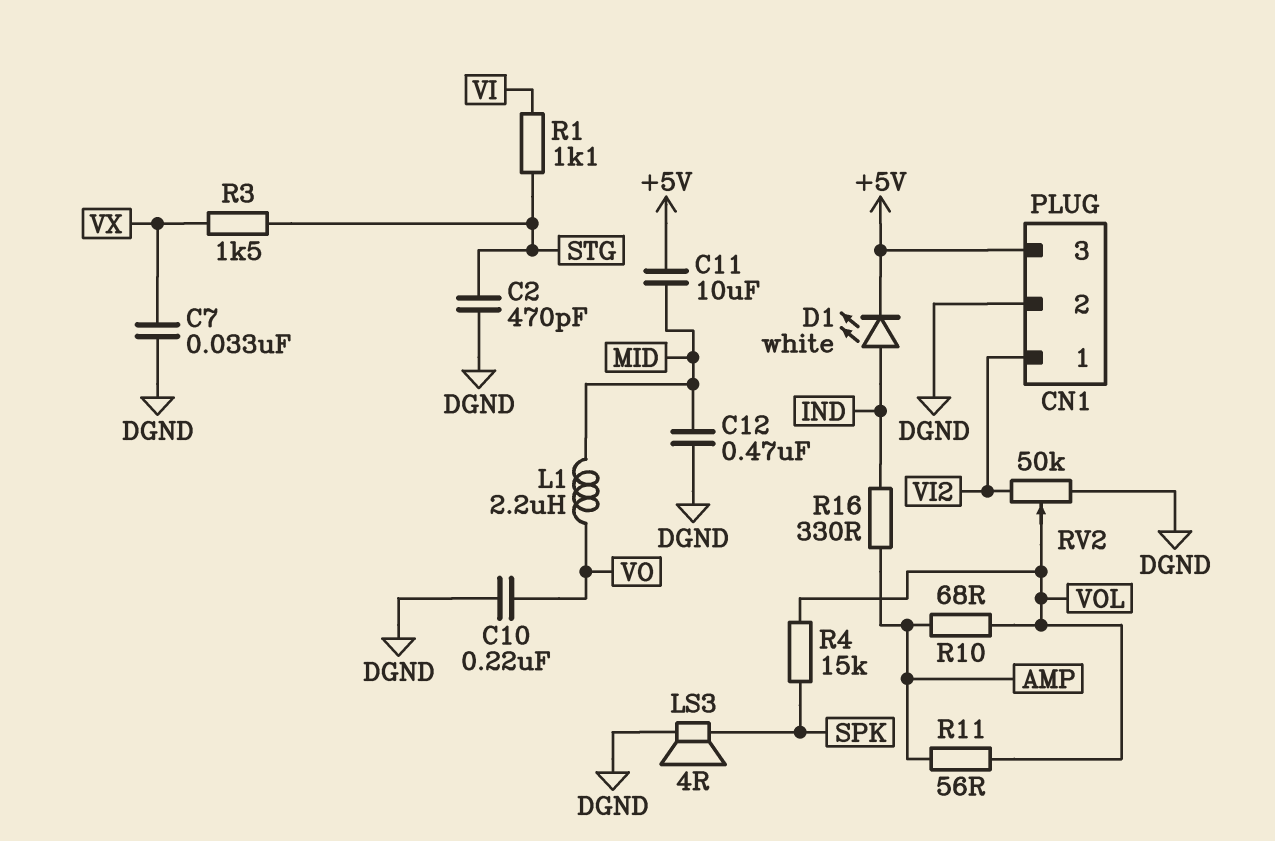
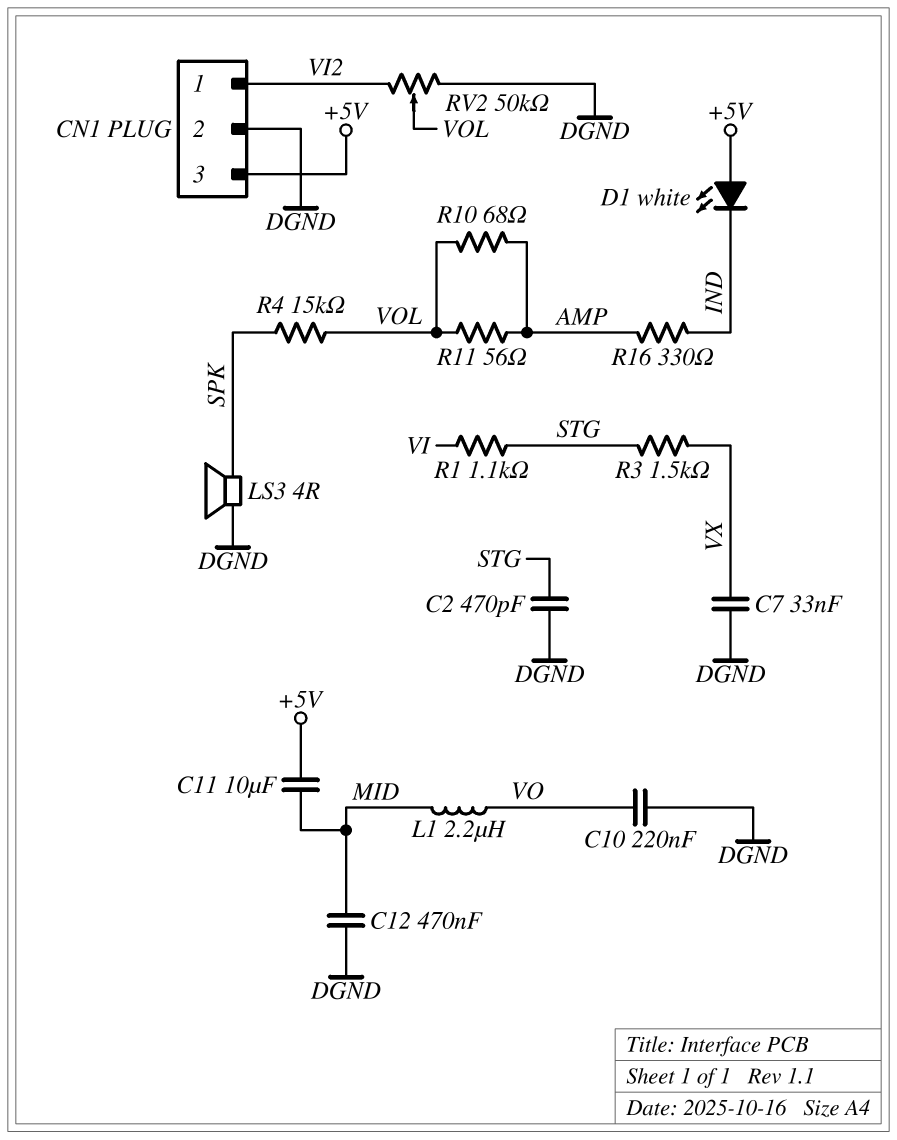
D1: LED white (A IND, K +5V) -> LED white (A +5V, K IND)

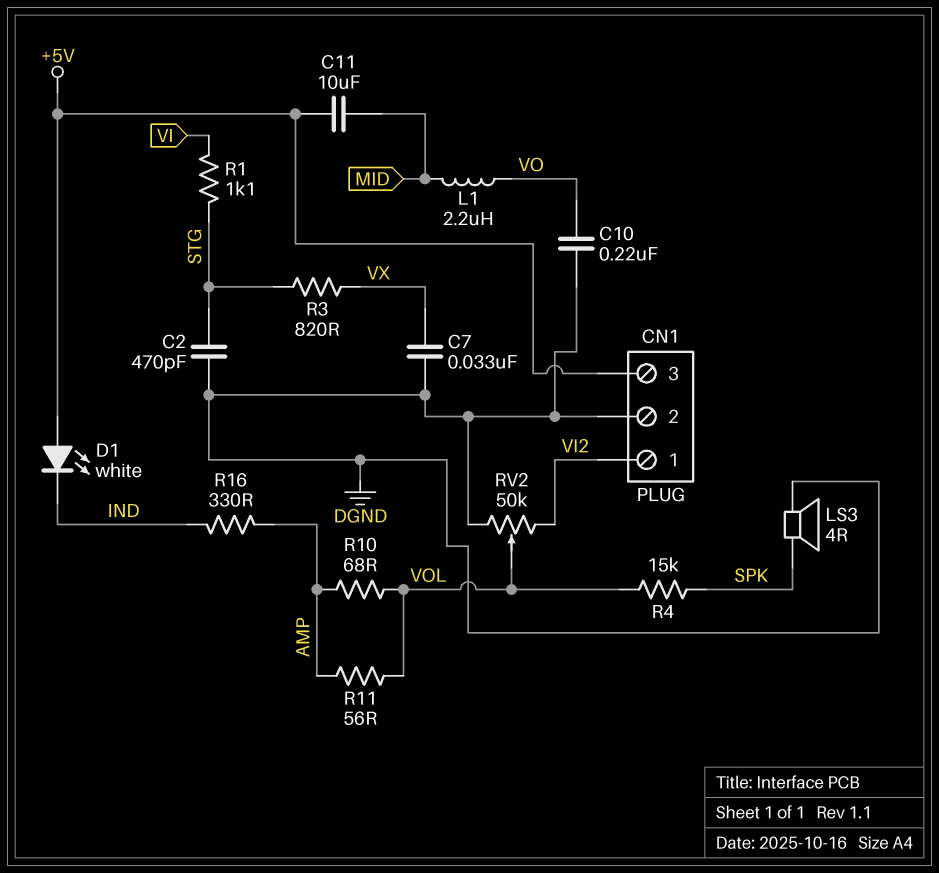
C12: 470nF (DGND, MID) -> none
R3: 1.5k (STG, VX) -> 820 (STG, VX)

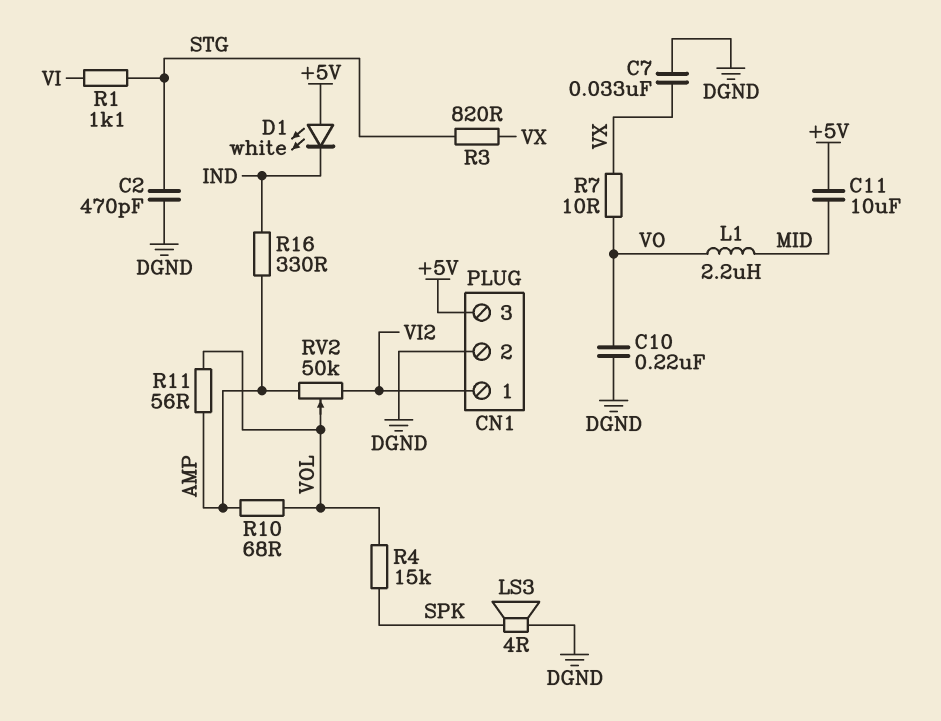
R7: none -> 10 (VO, VX)
RV2: 50k (DGND, VI2, wiper VOL) -> 50k (AMP, VI2, wiper VOL)

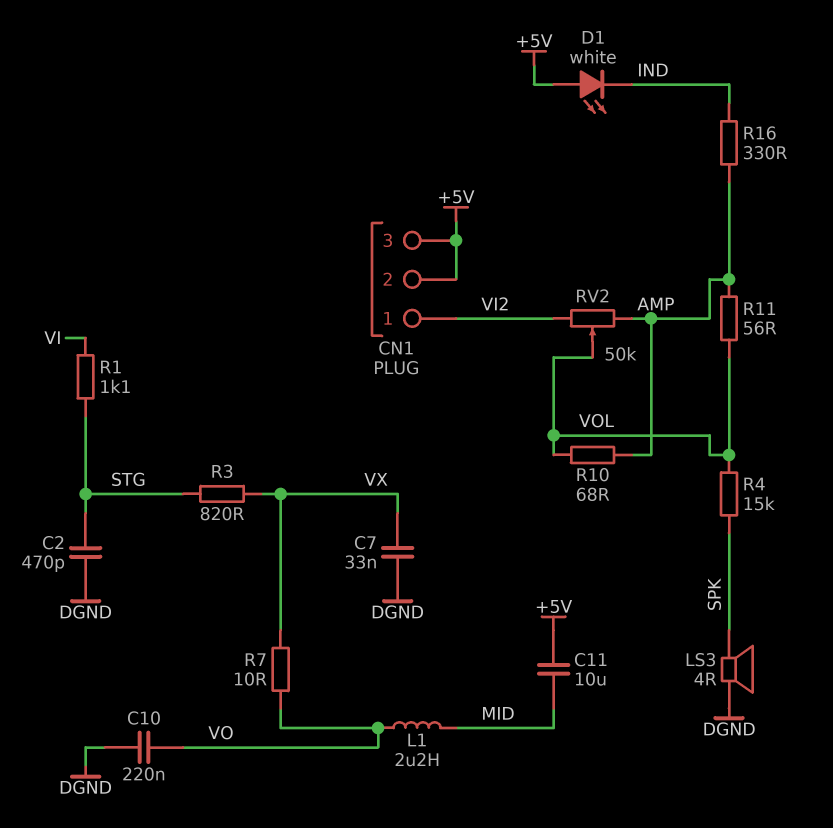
CN1 pin 2: DGND -> +5V

